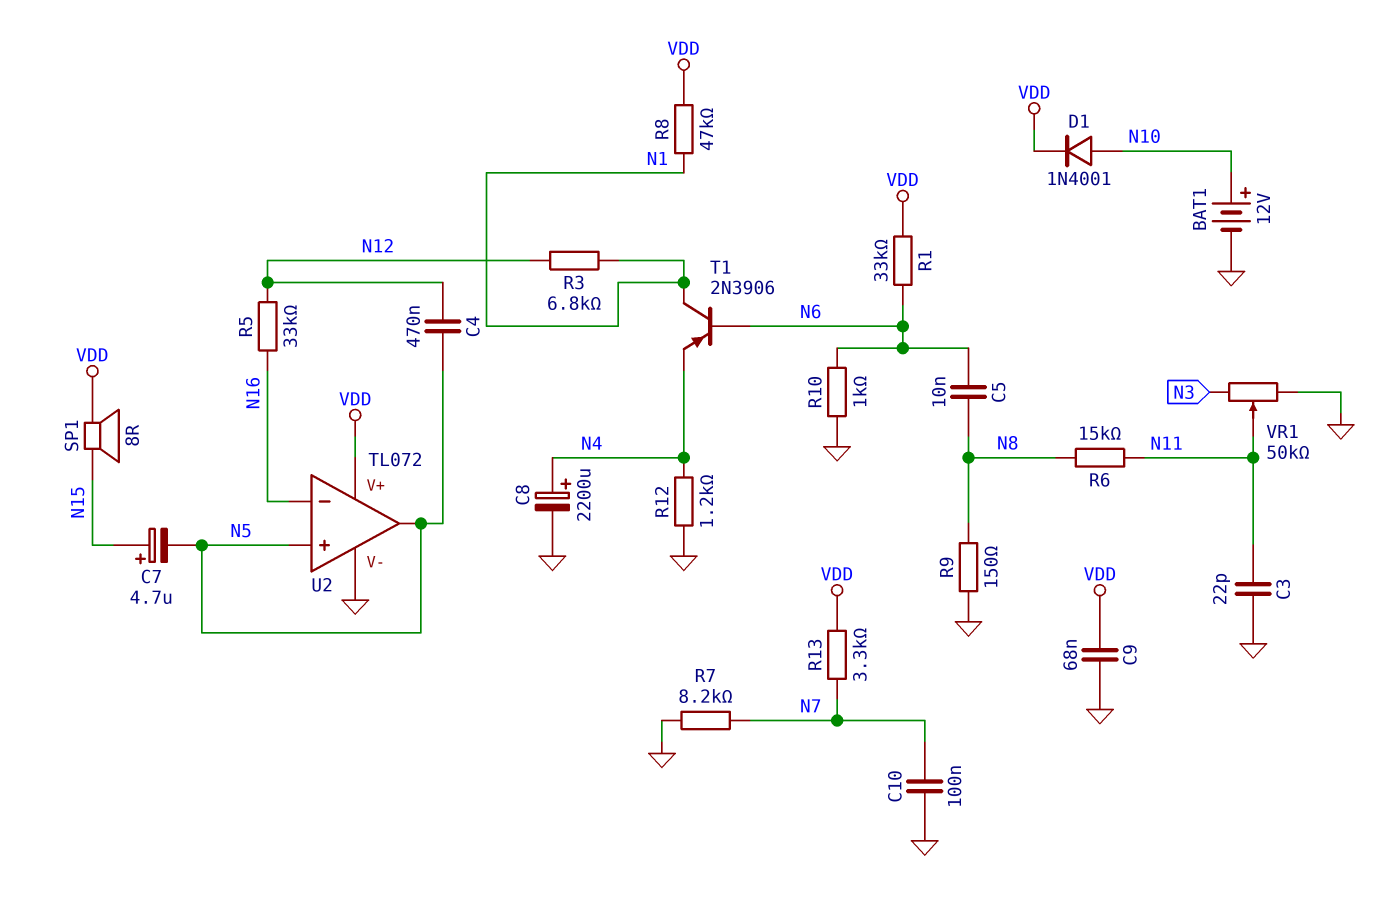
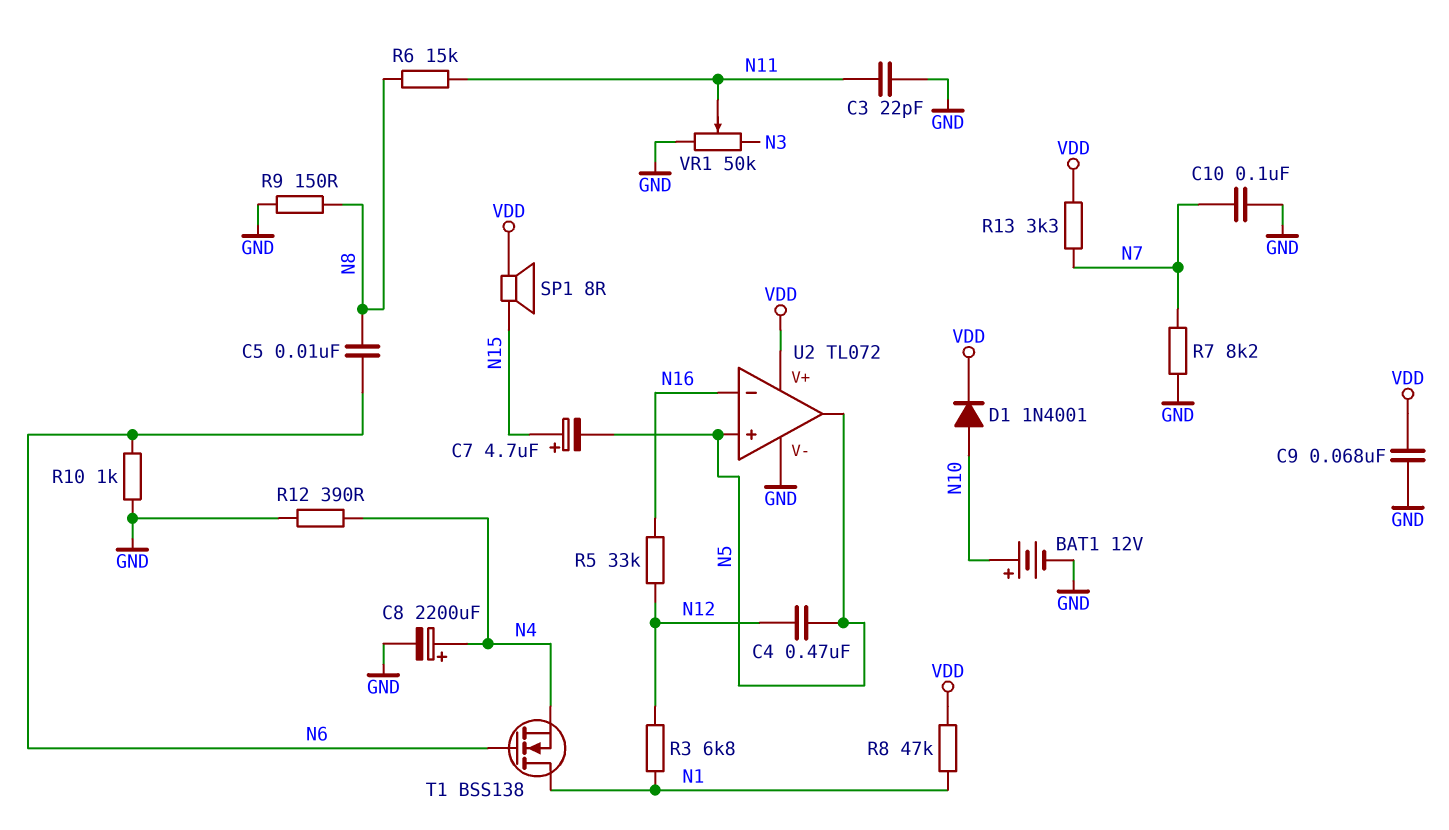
R1: 33k (N6, VDD) -> none
R12: 1.2k (GND, N4) -> 390 (GND, N4)
T1: PNP 2N3906 (B N6, C N1, E N4) -> NMOS BSS138 (G N6, D N1, S N4)

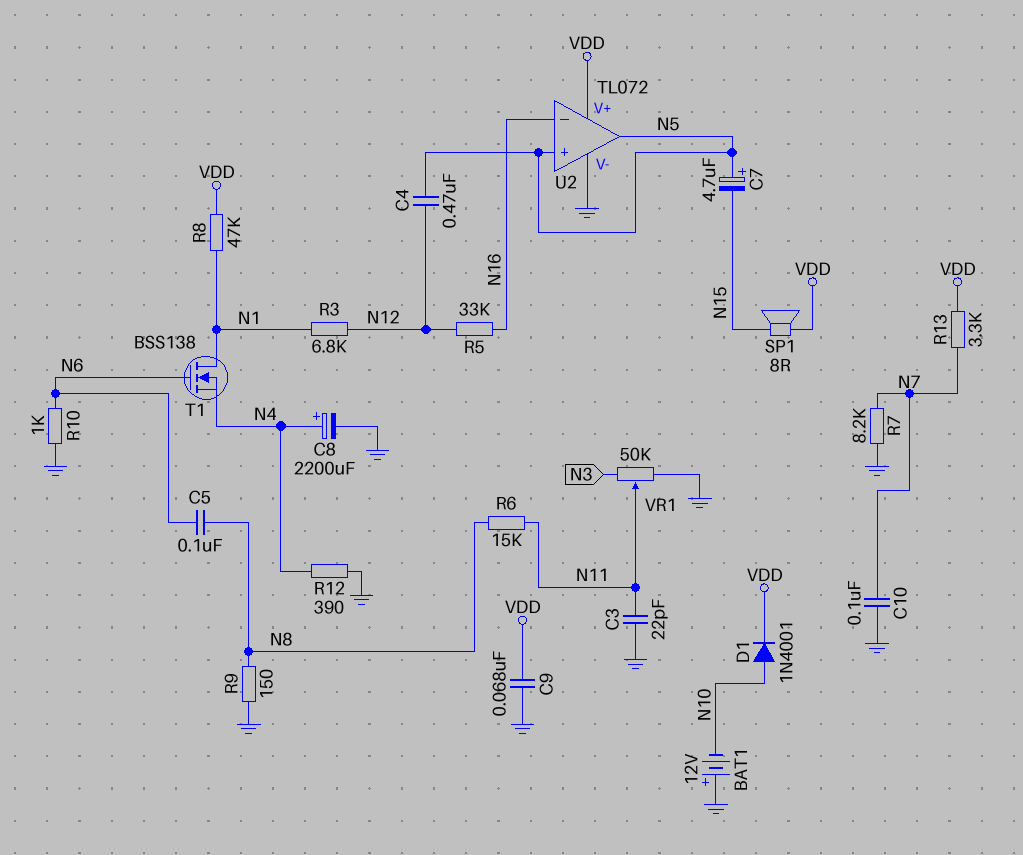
BAT1: 12V (plus N10, minus GND) -> 12V (plus GND, minus N10)
C5: 10nF (N6, N8) -> 100nF (N6, N8)
C7: 4.7uF (plus N15, minus N5) -> 4.7uF (plus N5, minus N15)

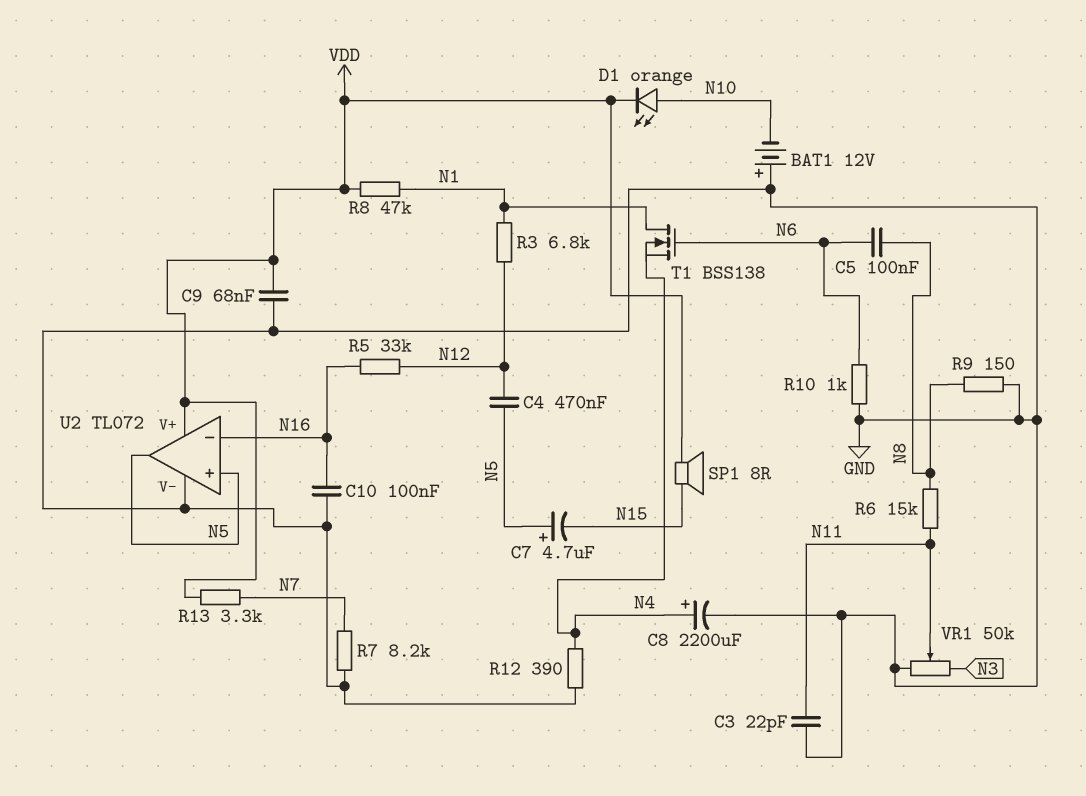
C10: 100nF (GND, N7) -> 100nF (GND, N16)
D1: diode 1N4001 (A N10, K VDD) -> LED orange (A N10, K VDD)

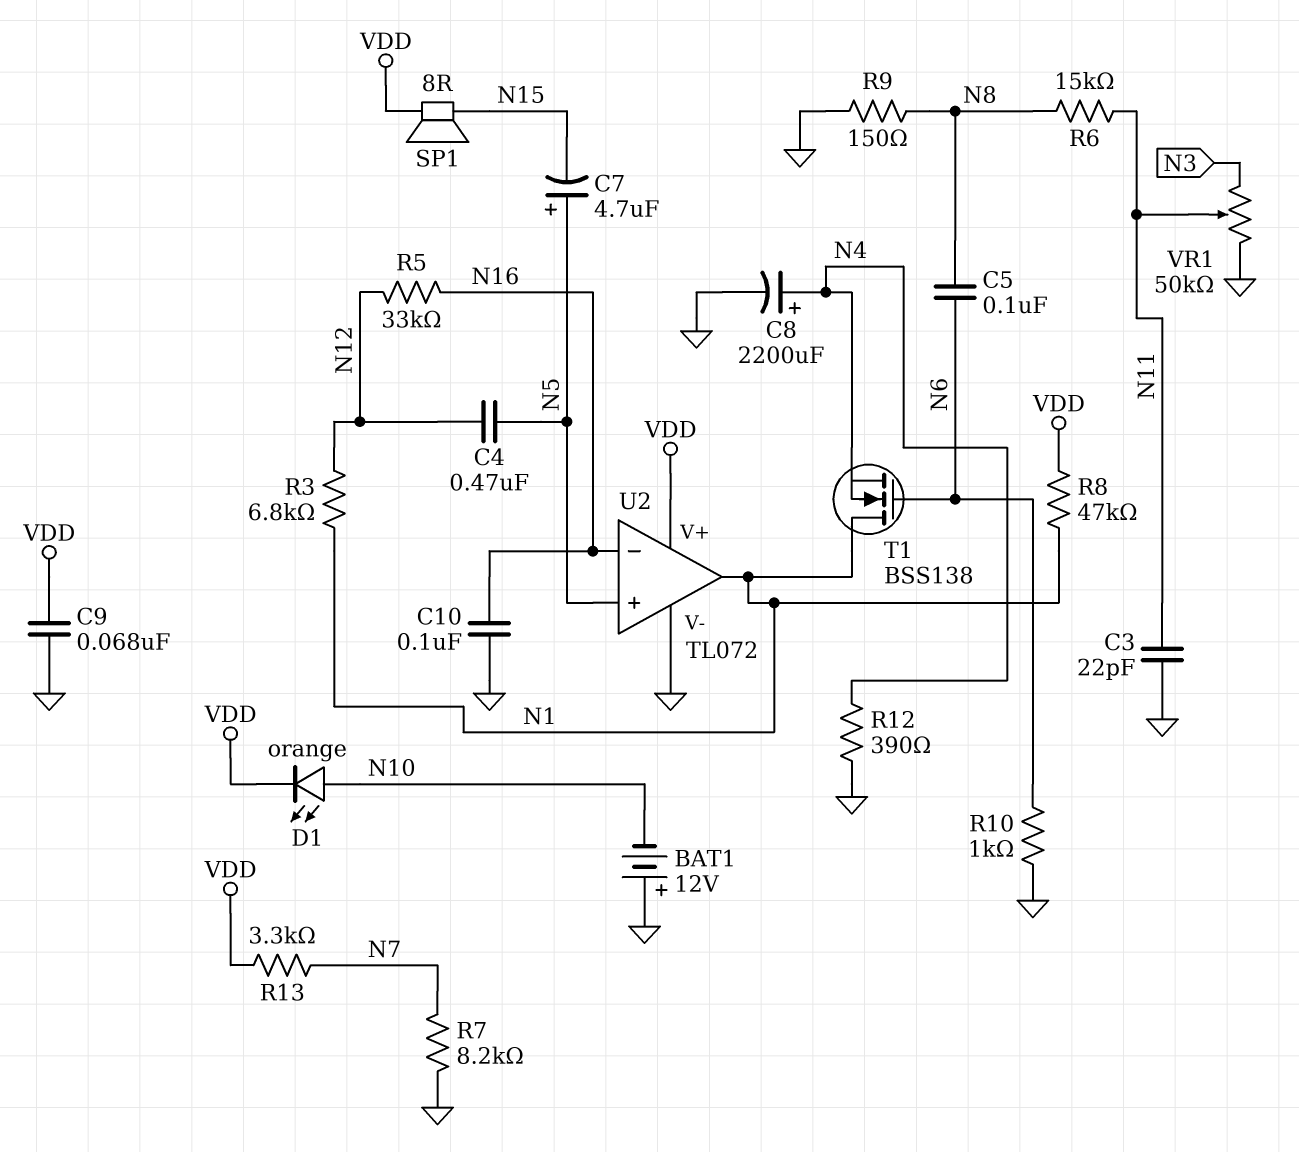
U2 pin out: N5 -> N1

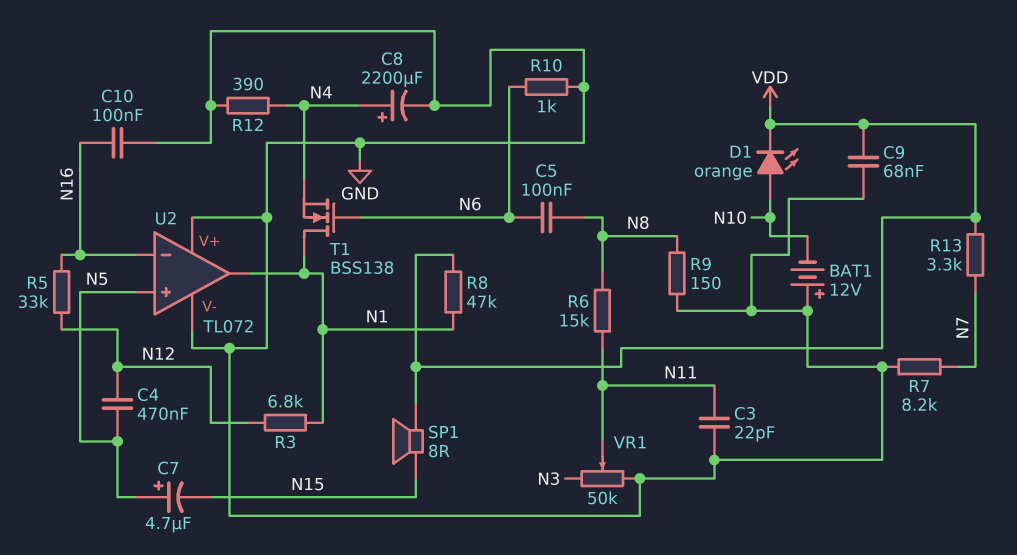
U2 pin V+: VDD -> GND

